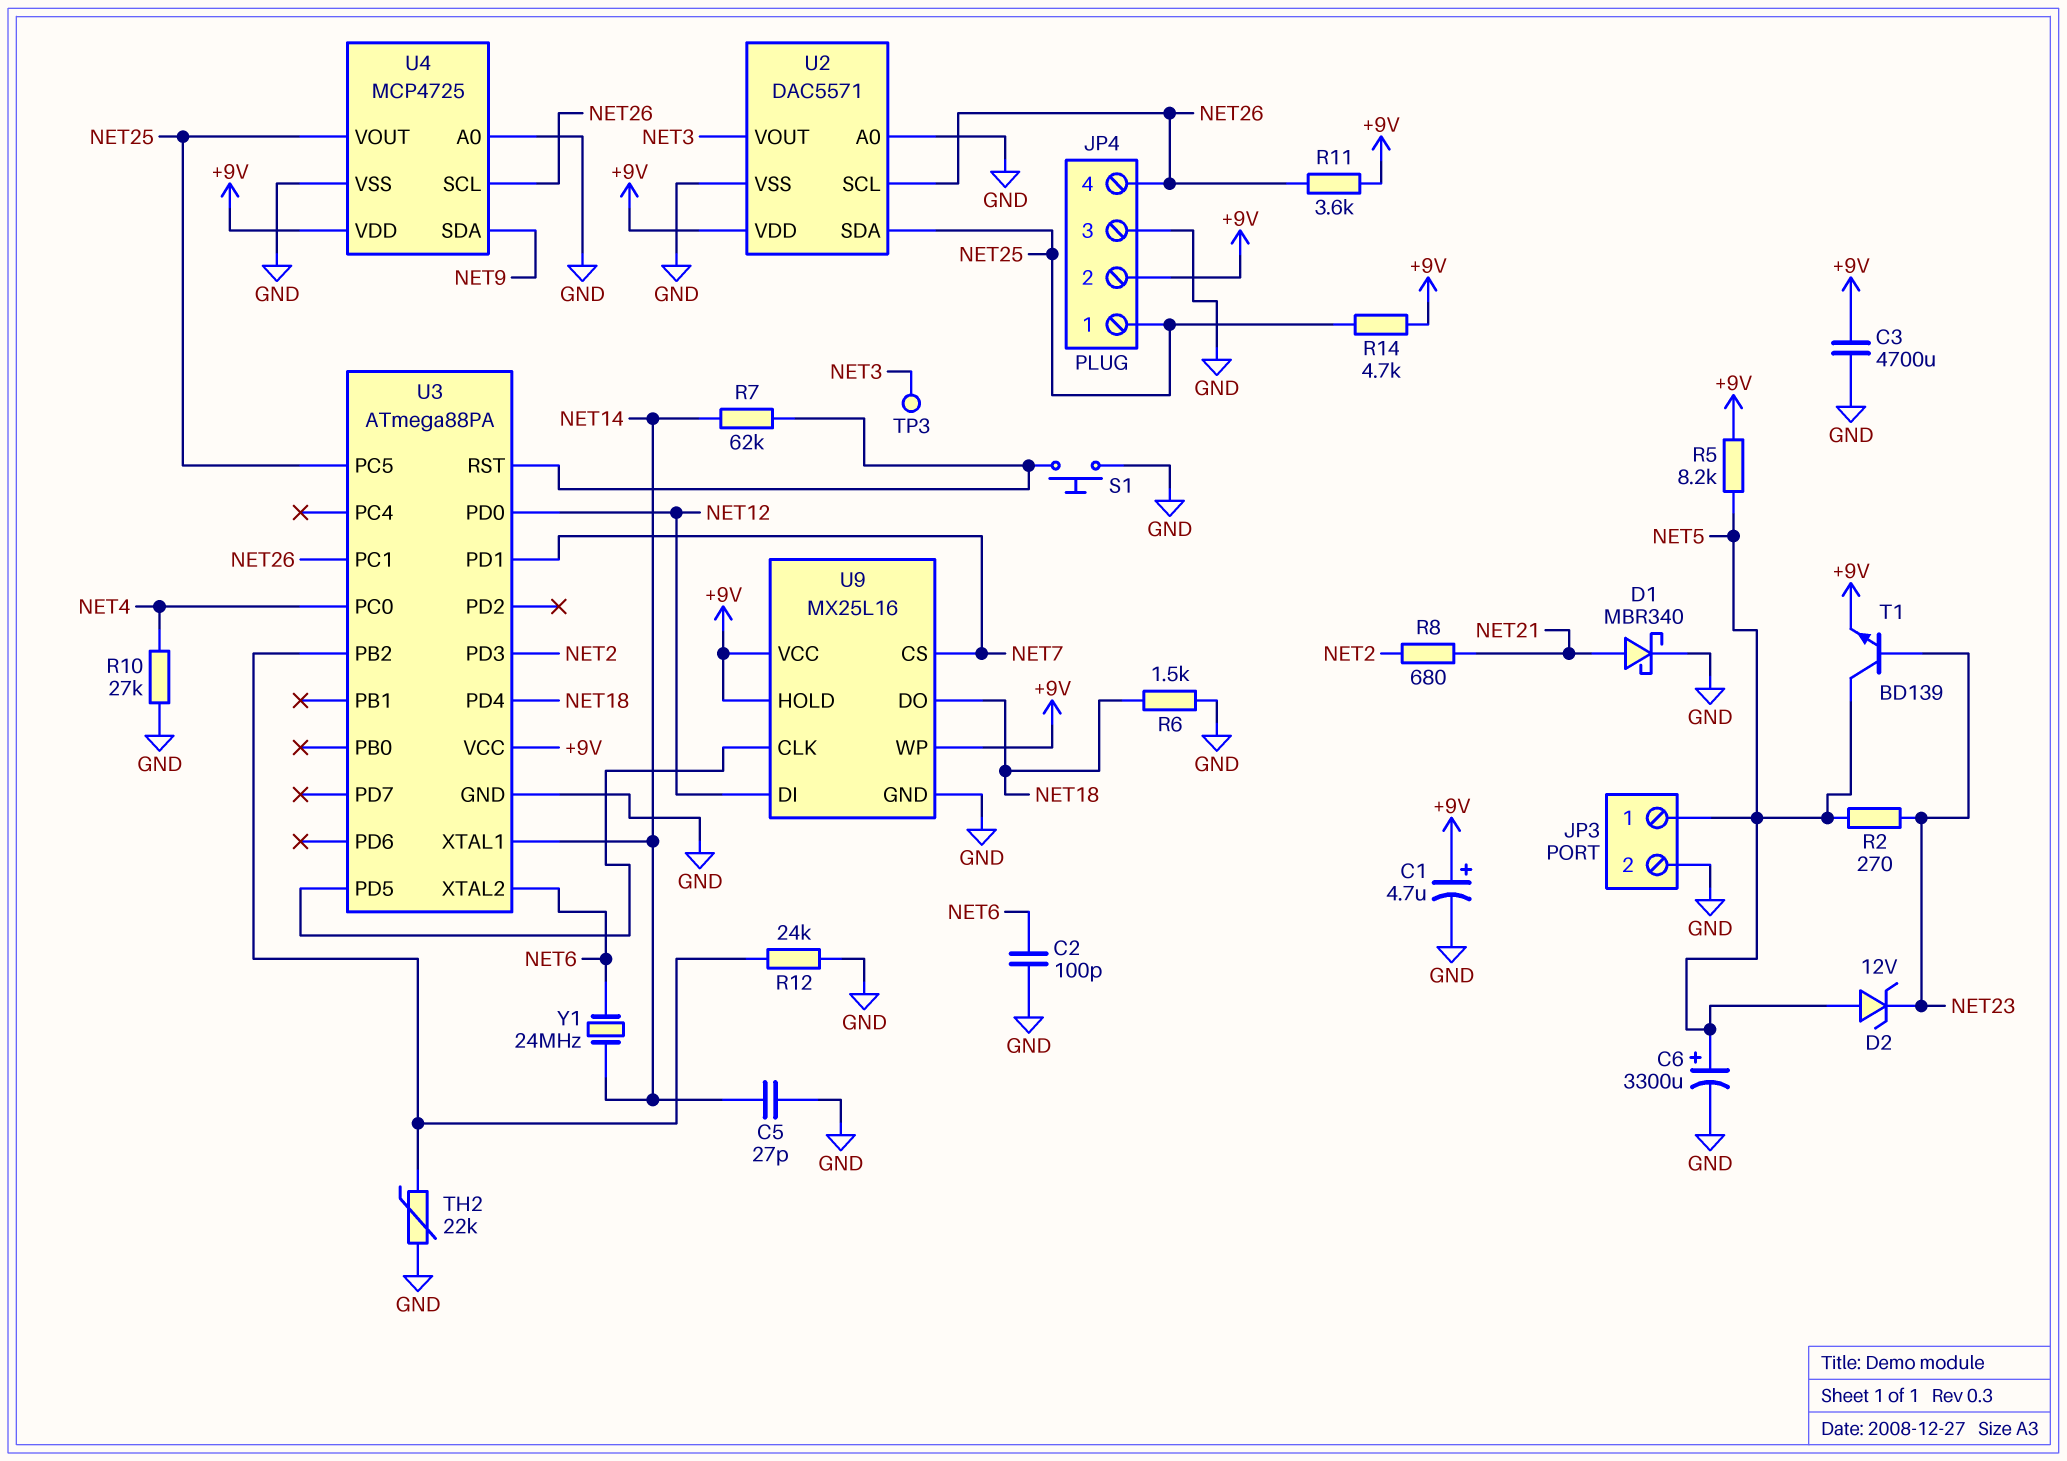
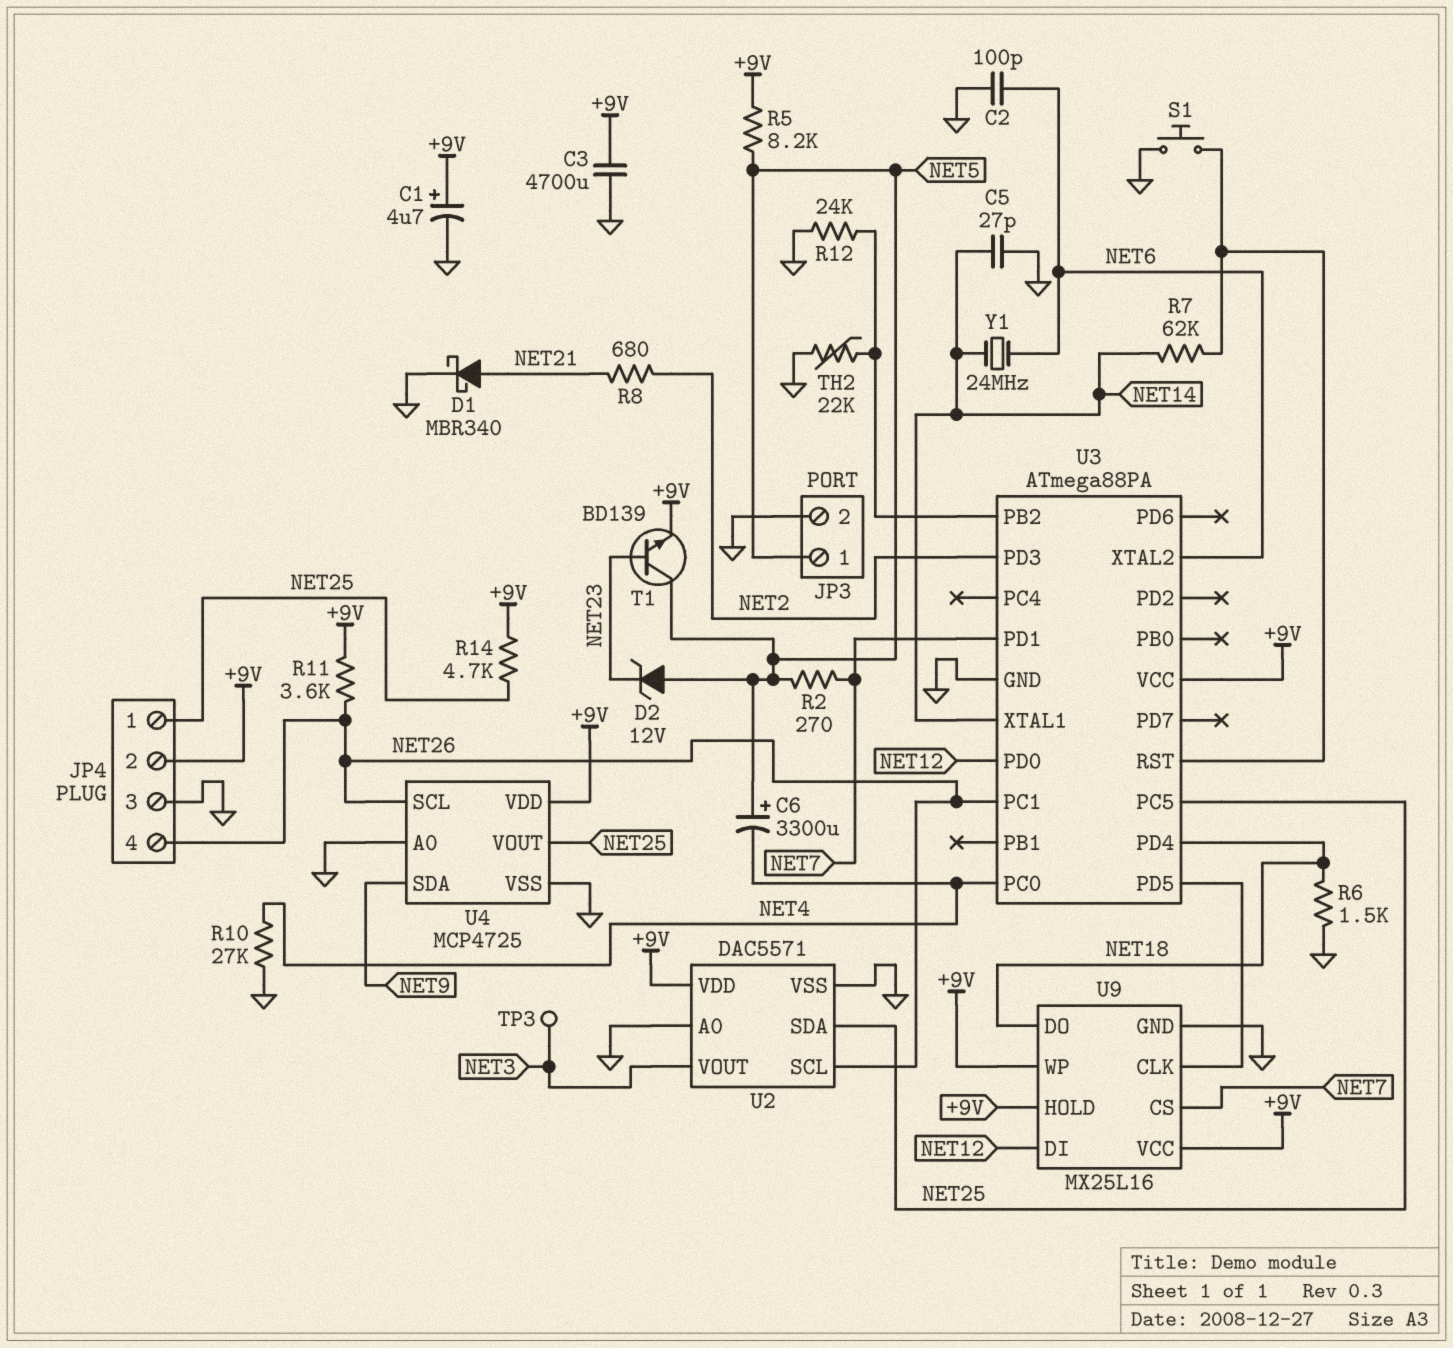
C6: 3300uF (plus NET5, minus GND) -> 3300uF (plus NET5, minus NET4)
R2: 270 (NET5, NET23) -> 270 (NET5, NET7)

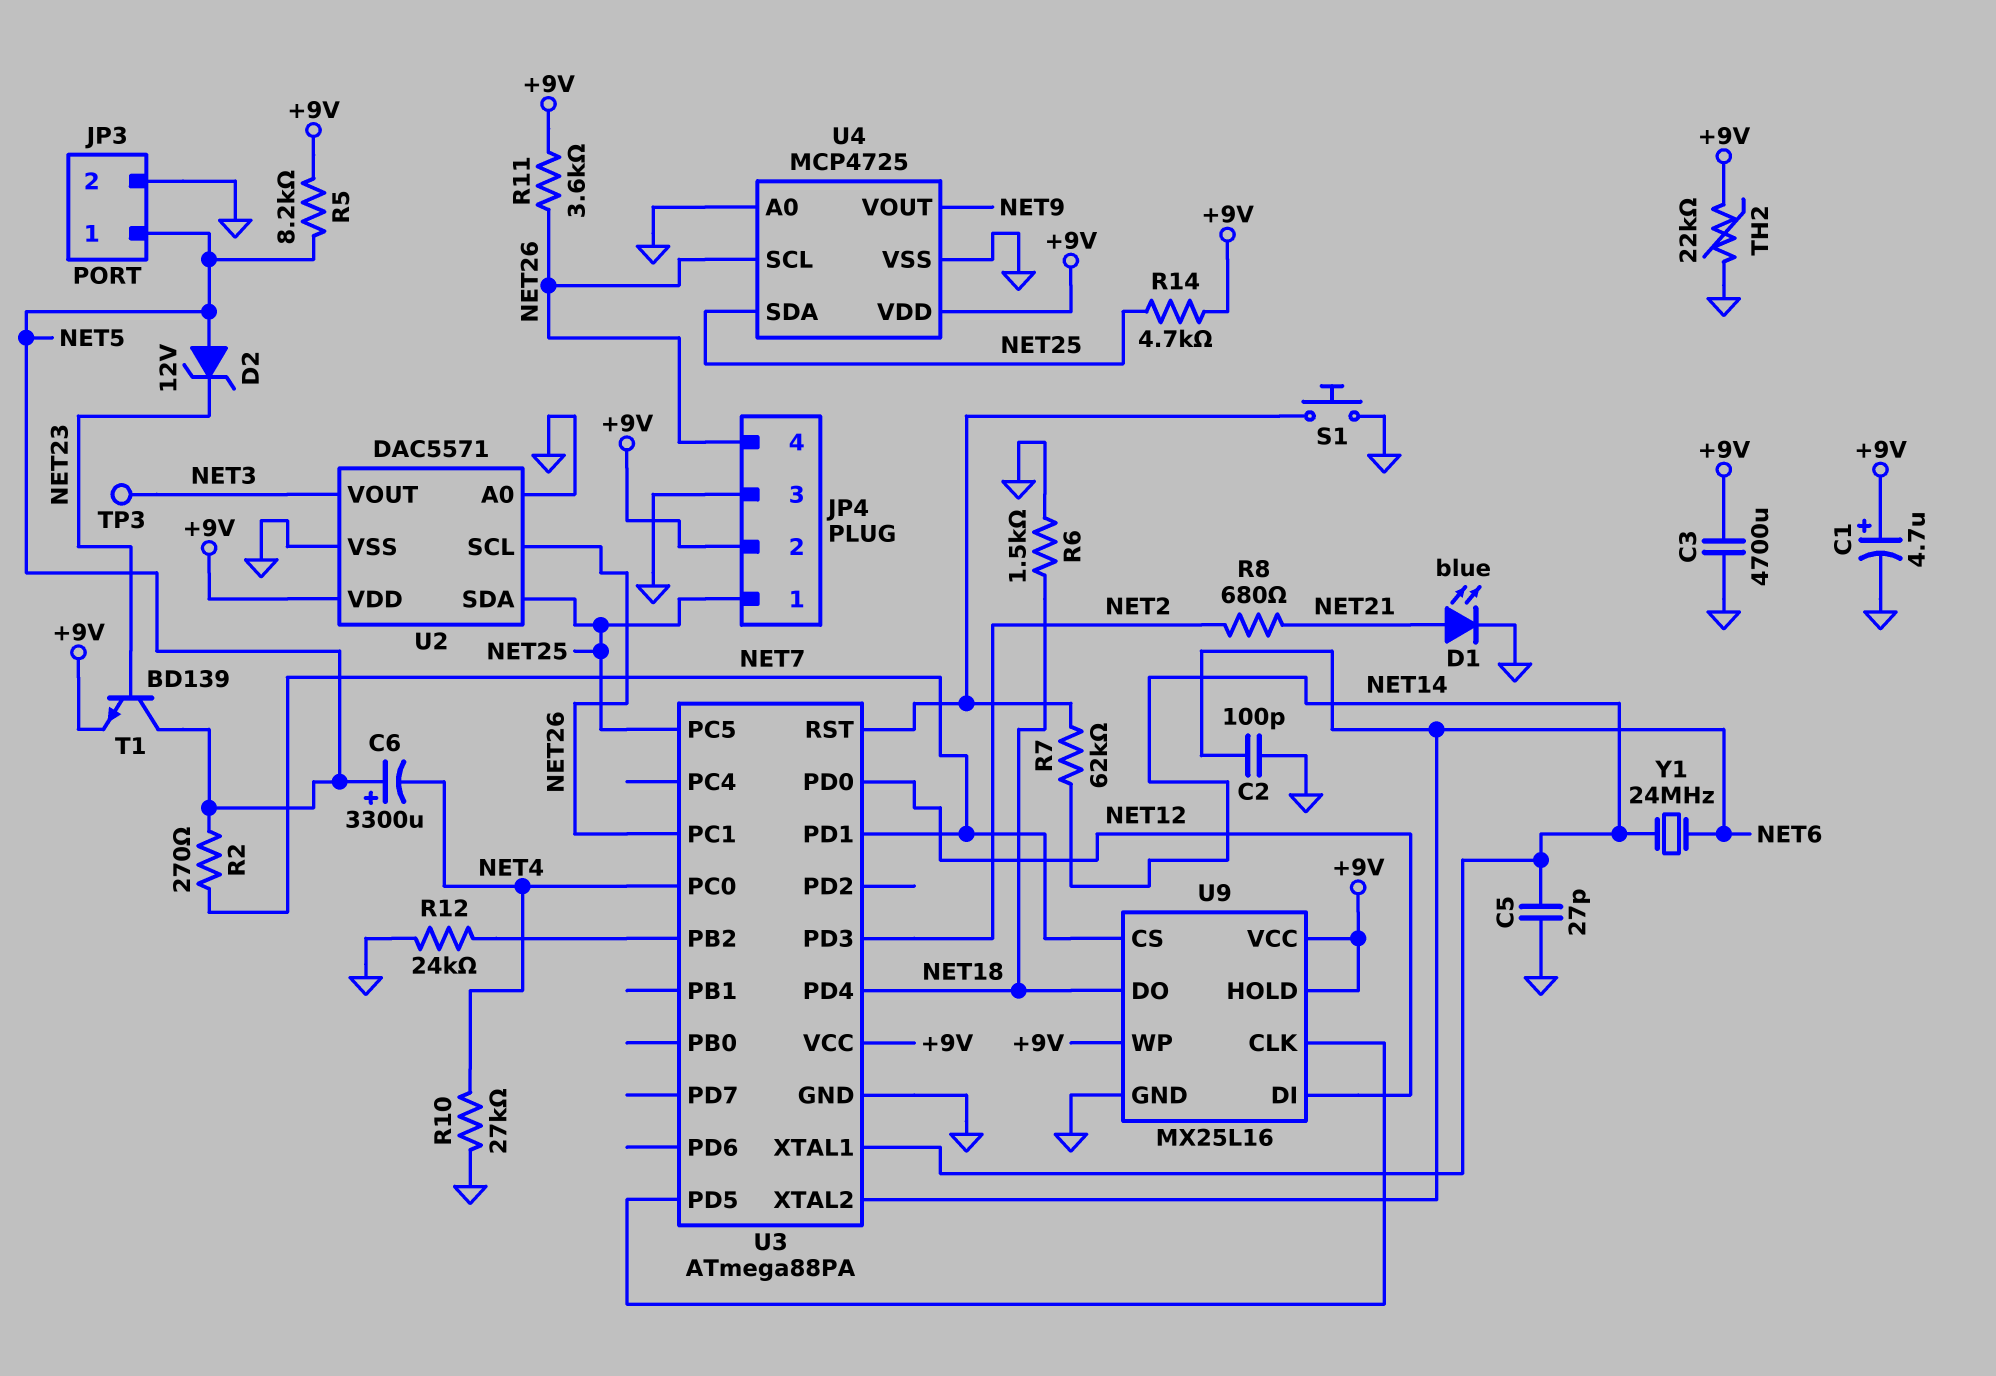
D1: schottky MBR340 (A NET21, K GND) -> LED blue (A NET21, K GND)
TH2: 22k (GND, U3/PB2) -> 22k (+9V, GND)
U4 pin SDA: NET9 -> NET25
U4 pin VOUT: NET25 -> NET9

